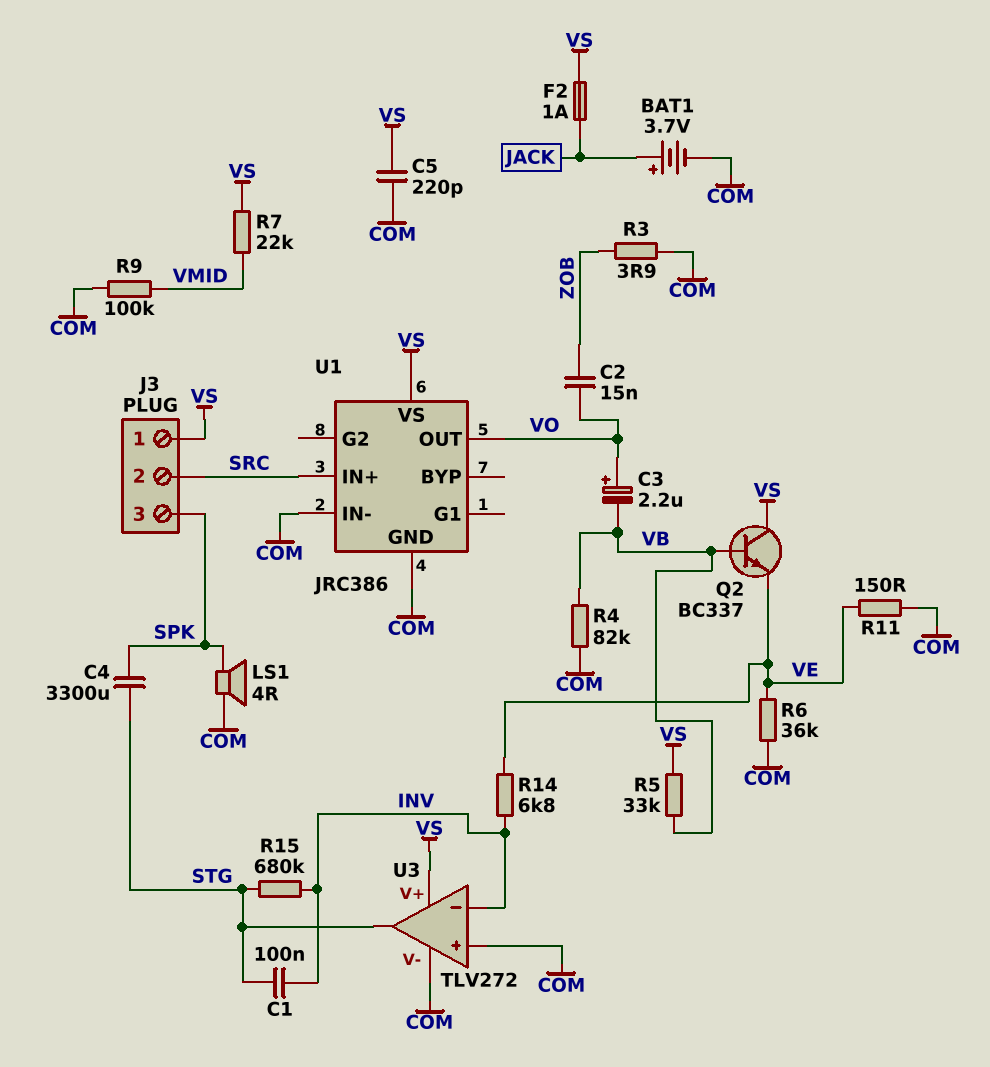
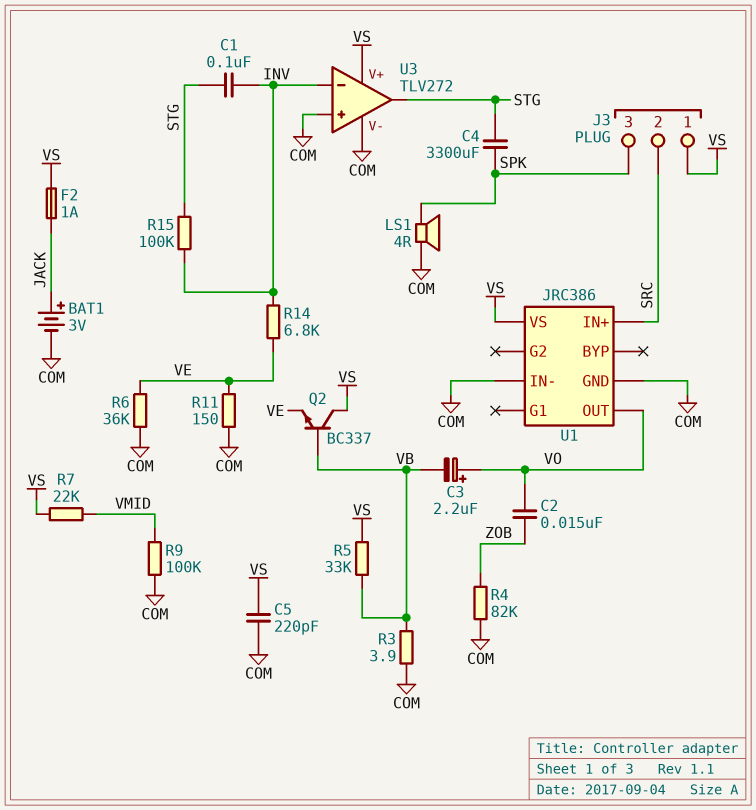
BAT1: 3.7V (plus JACK, minus COM) -> 3V (plus JACK, minus COM)
R3: 3.9 (COM, ZOB) -> 3.9 (COM, VB)
R4: 82k (COM, VB) -> 82k (COM, ZOB)
R15: 680k (INV, STG) -> 100k (INV, STG)

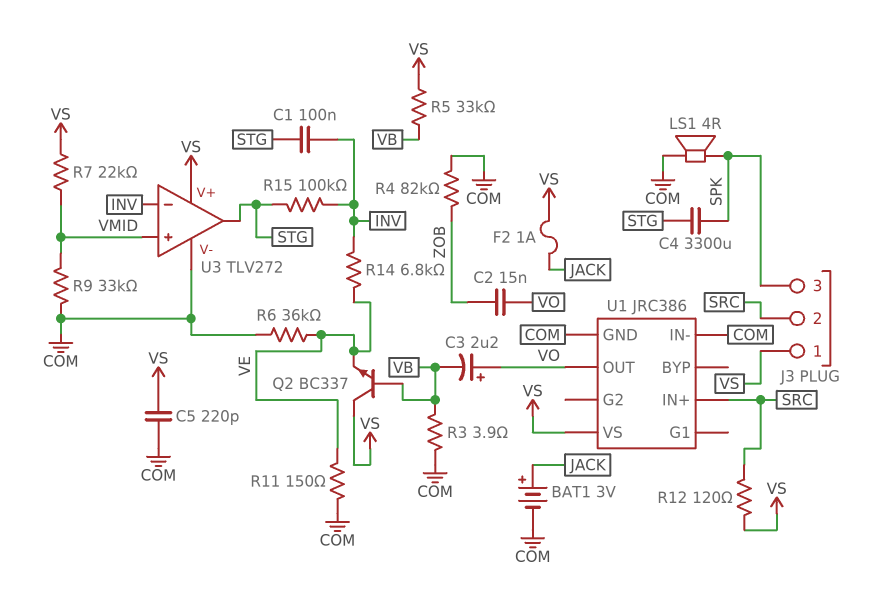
R9: 100k (COM, VMID) -> 33k (COM, VMID)
R12: none -> 120 (SRC, VS)
U3 pin in+: COM -> VMID

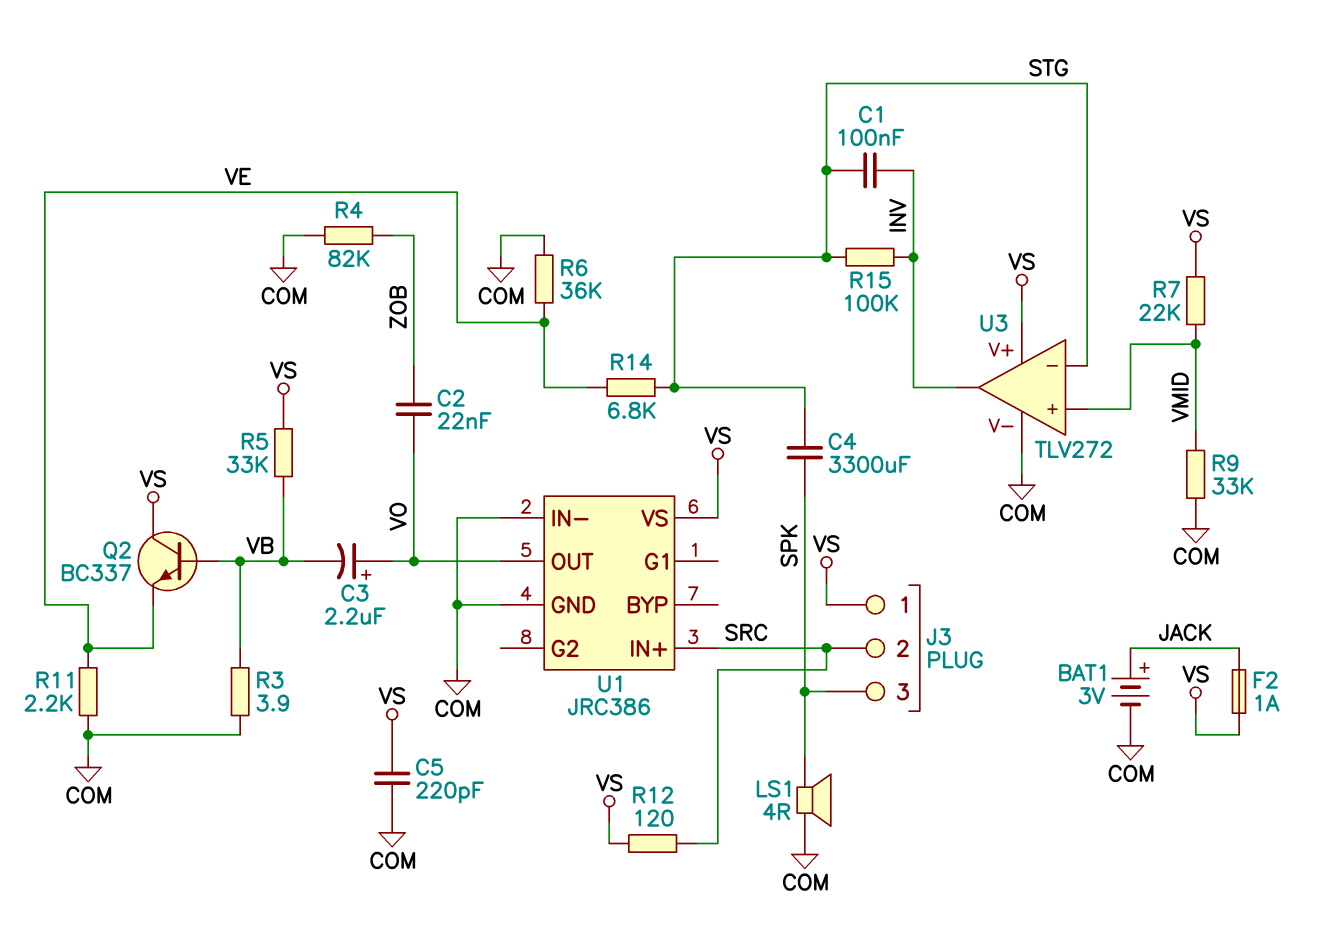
C2: 15nF (VO, ZOB) -> 22nF (VO, ZOB)
R11: 150 (COM, VE) -> 2.2k (COM, VE)
R14: 6.8k (INV, VE) -> 6.8k (STG, VE)
U3 pin in-: INV -> STG
U3 pin out: STG -> INV

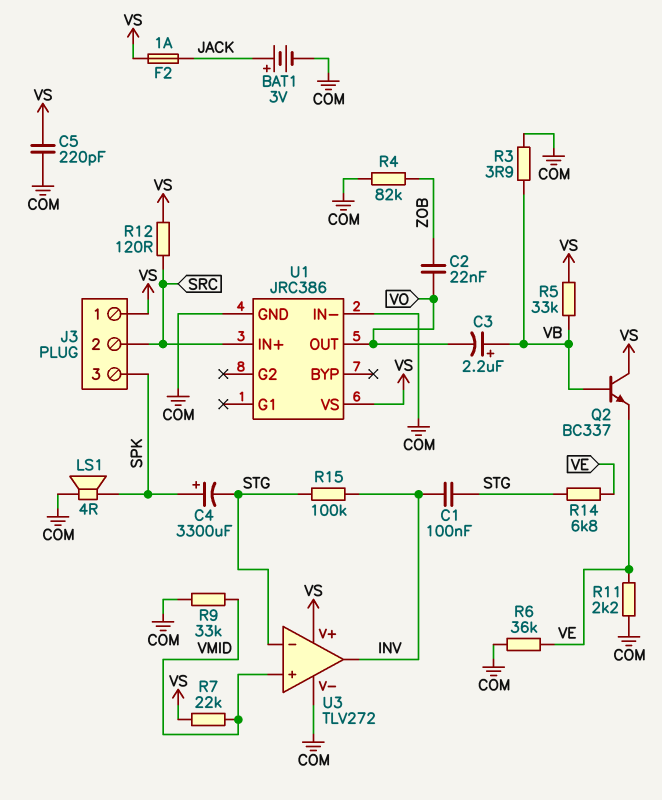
C3: 2.2uF (plus VO, minus VB) -> 2.2uF (plus VB, minus VO)
C4: 3300uF (SPK, STG) -> 3300uF (plus SPK, minus STG)

